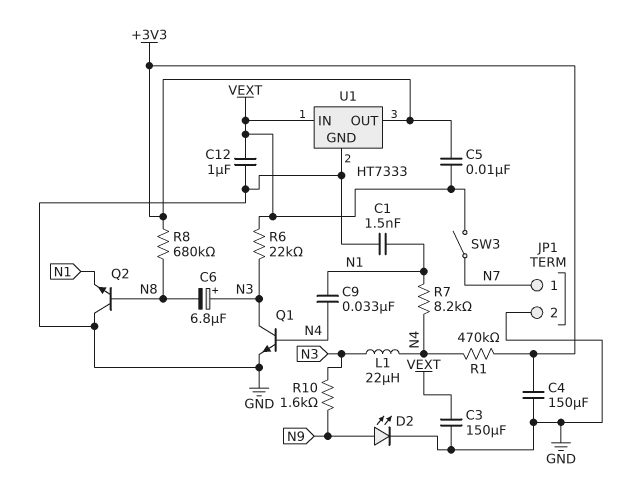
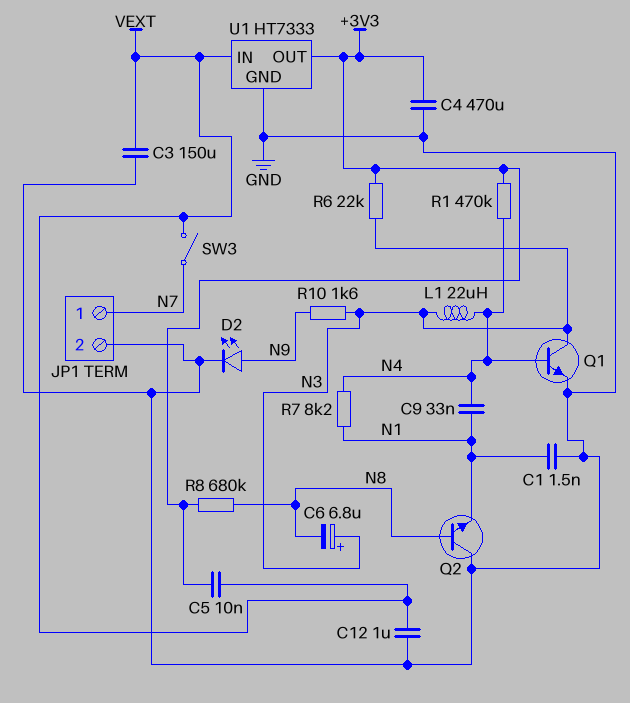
C4: 150uF (+3V3, GND) -> 470uF (+3V3, GND)
R6: 22k (N3, VEXT) -> 22k (+3V3, N3)

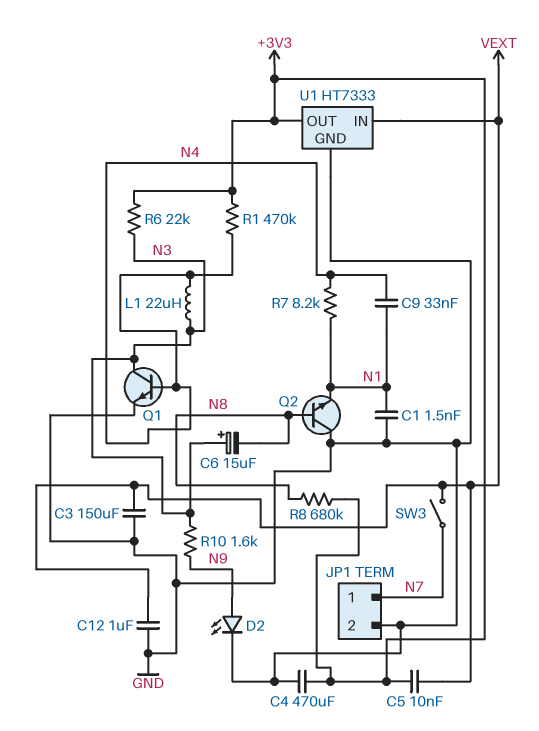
C6: 6.8uF (plus N3, minus N8) -> 15uF (plus N3, minus N8)

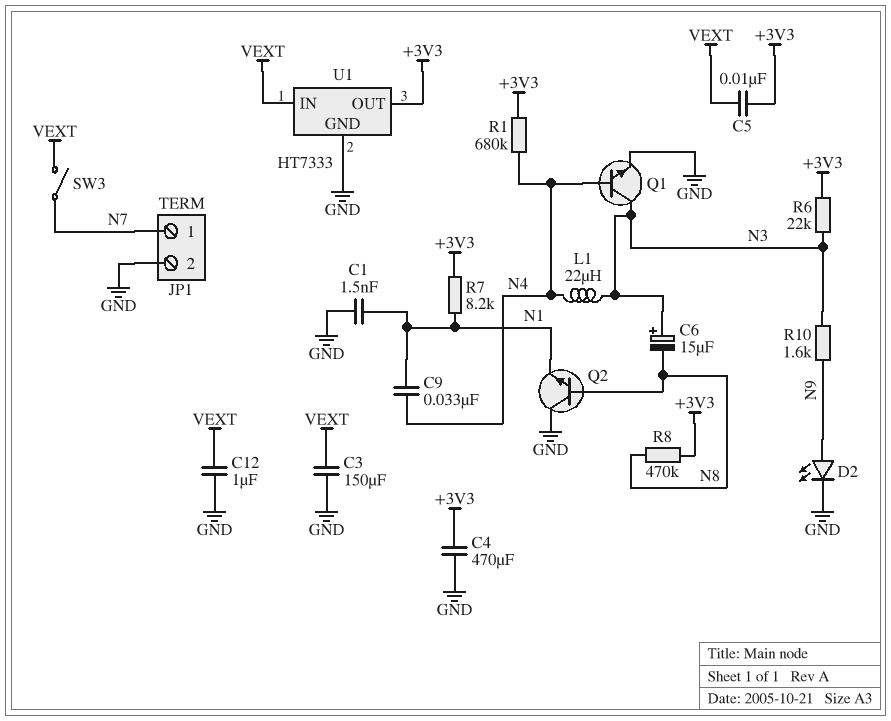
R1: 470k (+3V3, N4) -> 680k (+3V3, N4)
R7: 8.2k (N1, N4) -> 8.2k (+3V3, N1)
R8: 680k (+3V3, N8) -> 470k (+3V3, N8)

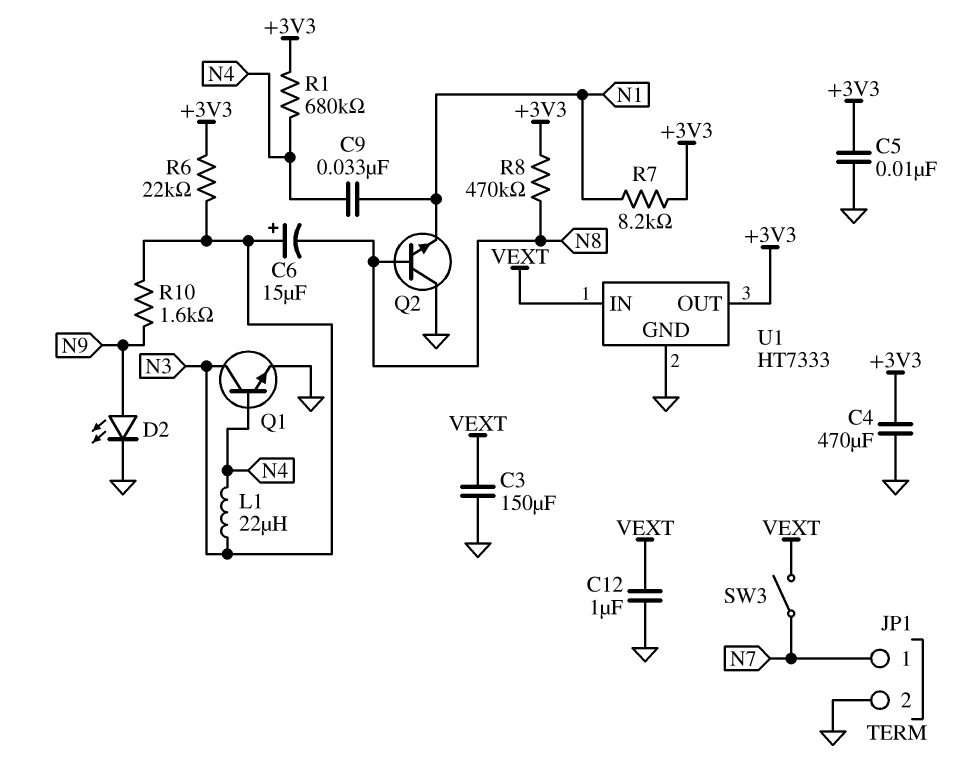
C1: 1.5nF (GND, N1) -> none
C5: 10nF (+3V3, VEXT) -> 10nF (+3V3, GND)

